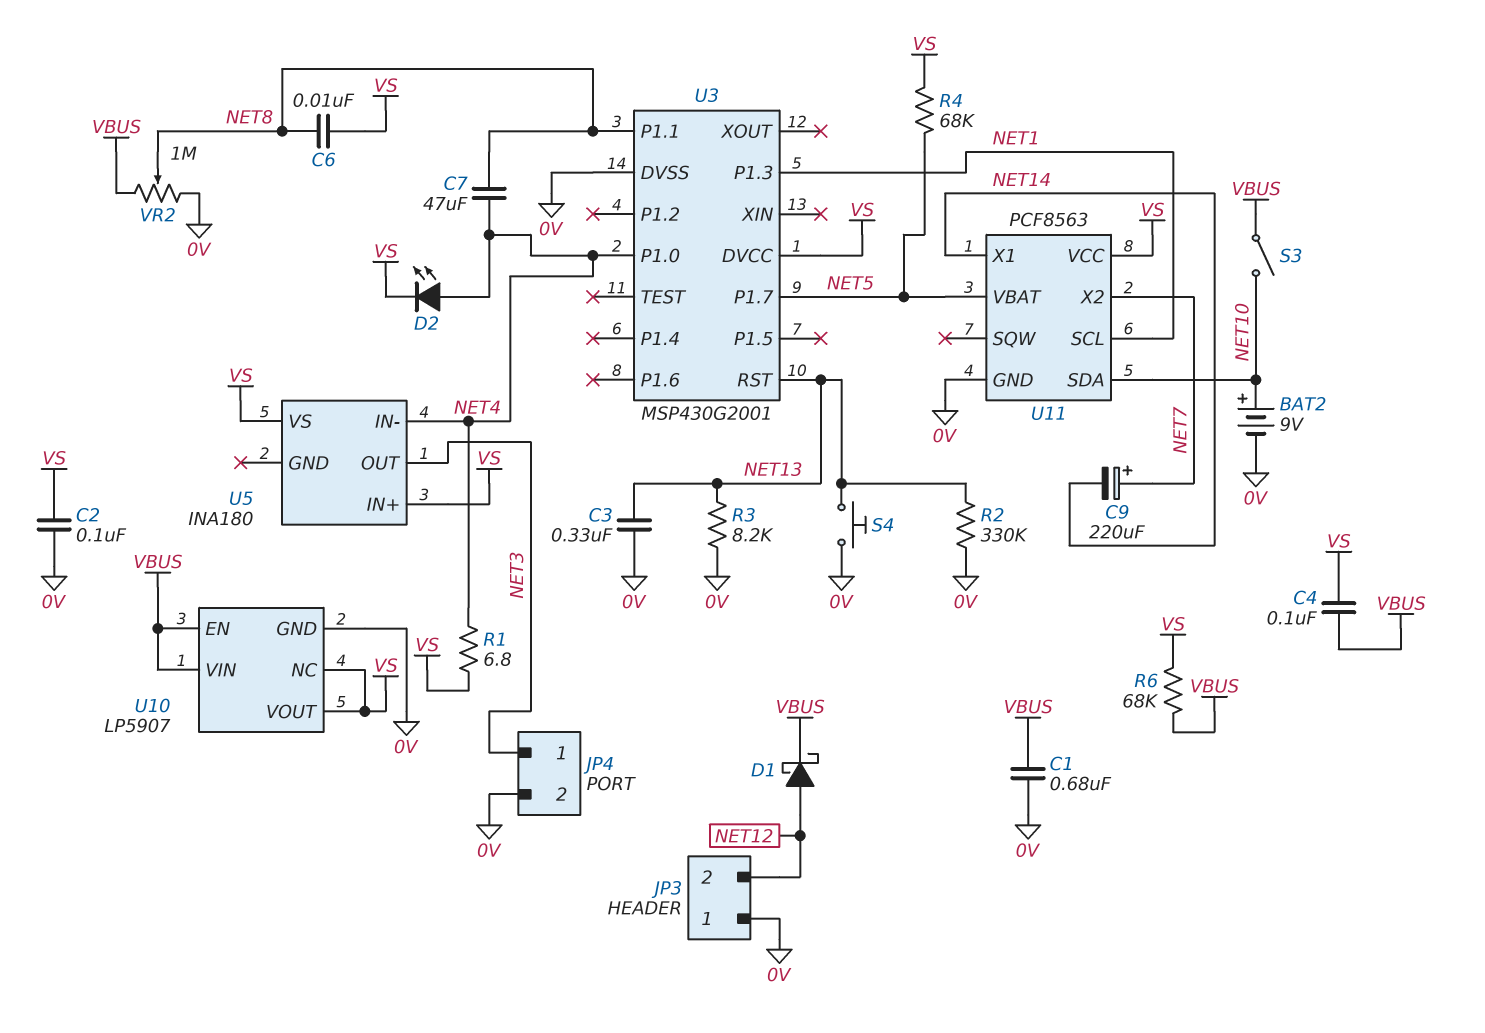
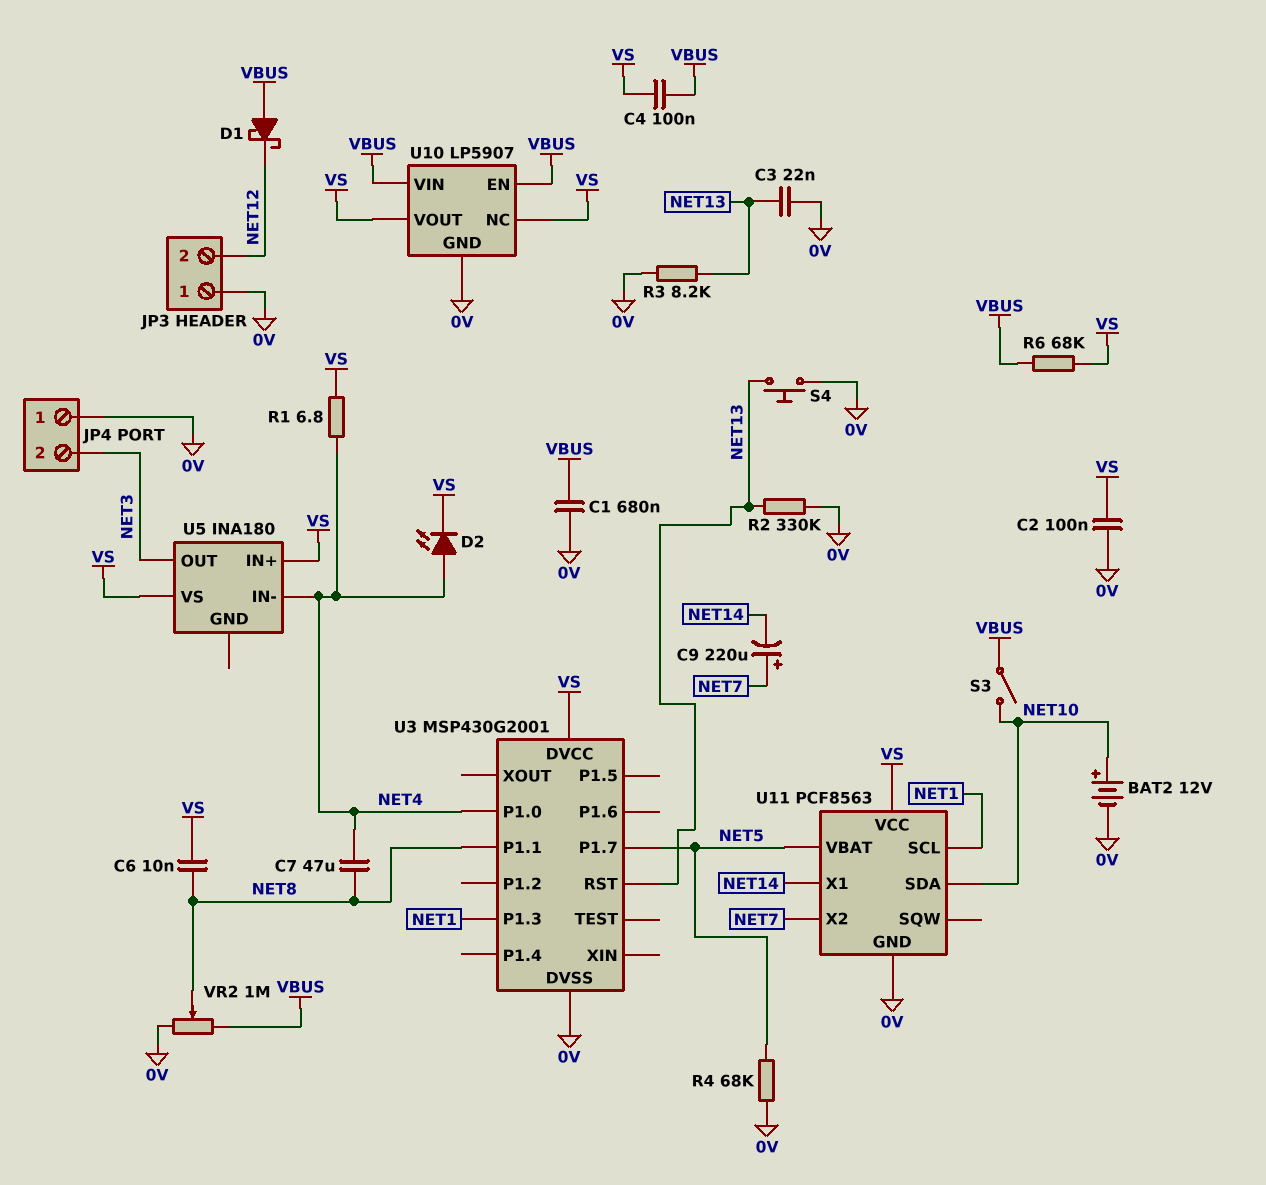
BAT2: 9V (plus NET10, minus 0V) -> 12V (plus NET10, minus 0V)
C3: 330nF (0V, NET13) -> 22nF (0V, NET13)
D1: schottky (A NET12, K VBUS) -> schottky (A VBUS, K NET12)
JP4 pin 1: NET3 -> 0V
JP4 pin 2: 0V -> NET3
R4: 68k (NET5, VS) -> 68k (0V, NET5)

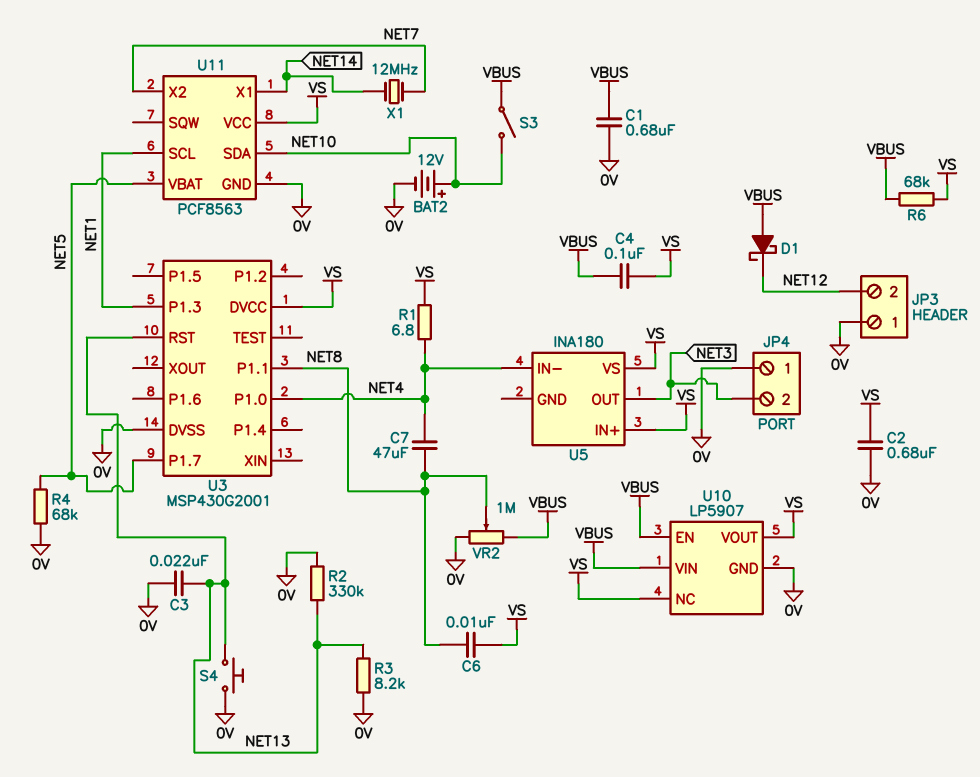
C2: 100nF (0V, VS) -> 680nF (0V, VS)
C9: 220uF (plus NET7, minus NET14) -> none
D2: LED (A NET4, K VS) -> none
X1: none -> 12MHz (NET7, NET14)

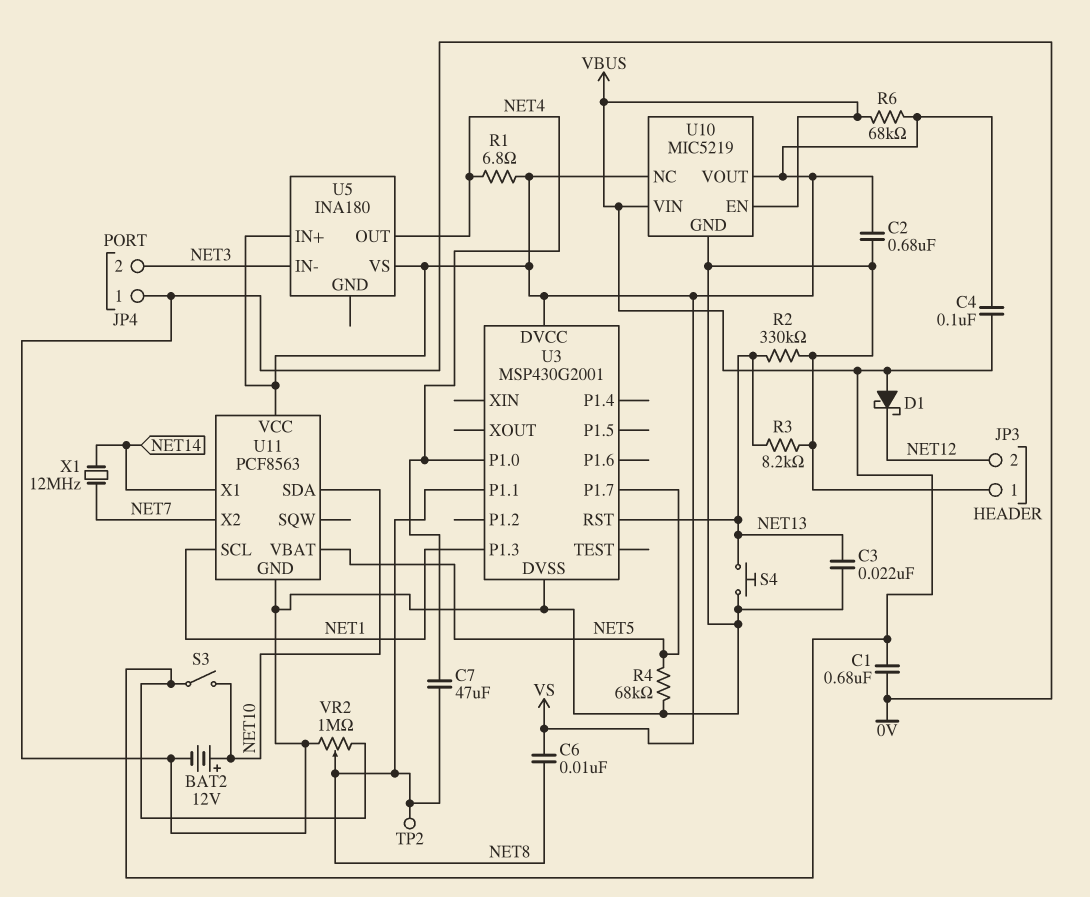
TP2: none -> test point (NET8)
U5 pin IN-: NET4 -> NET3
U5 pin OUT: NET3 -> NET4
U10: LP5907 -> MIC5219

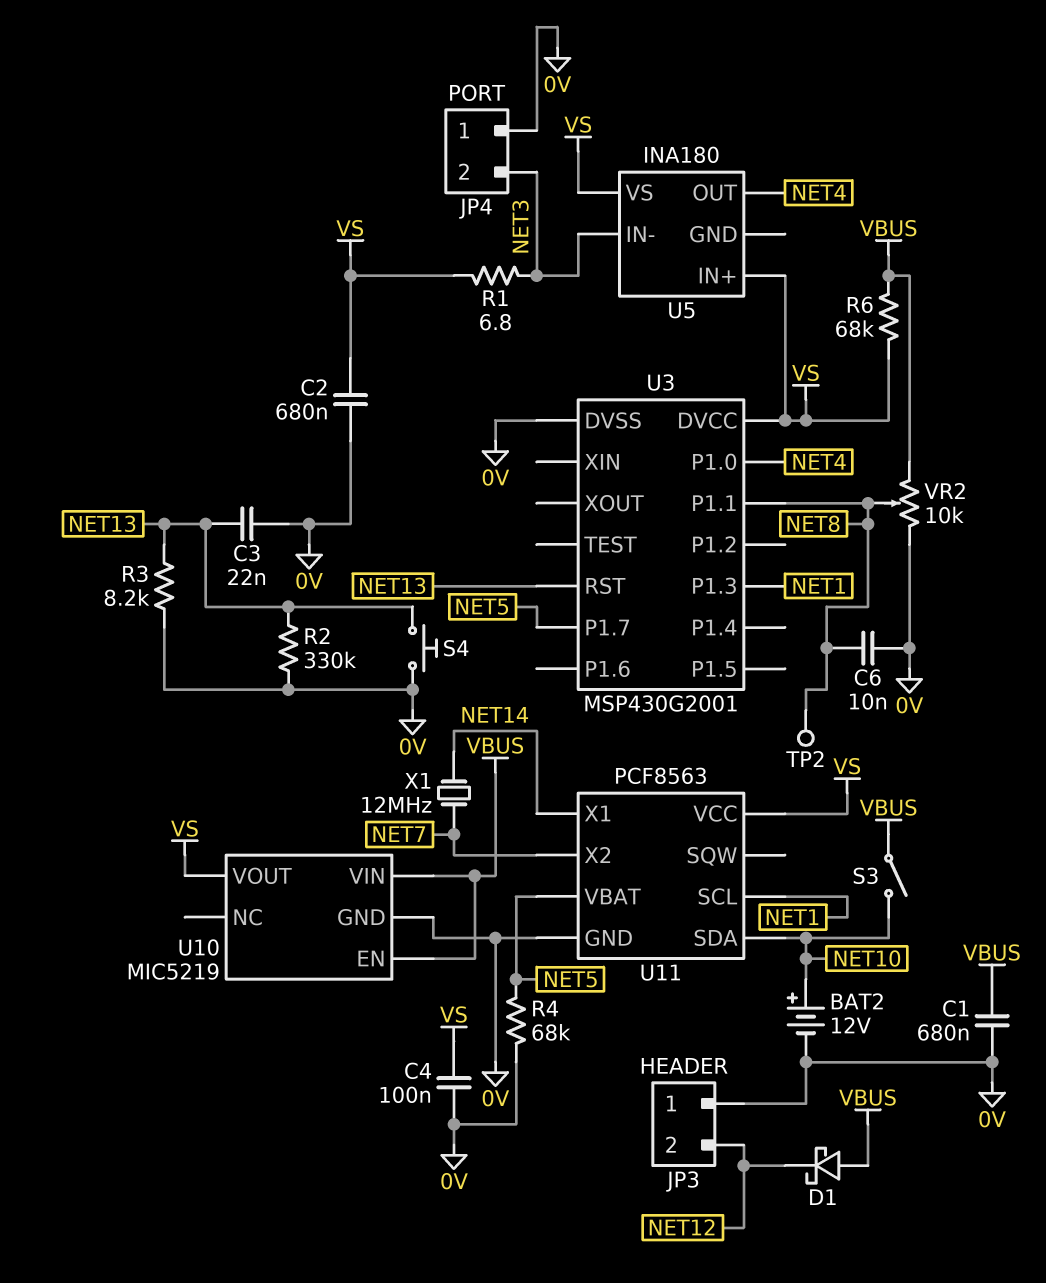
C4: 100nF (VBUS, VS) -> 100nF (0V, VS)
C6: 10nF (NET8, VS) -> 10nF (0V, NET8)
C7: 47uF (NET4, NET8) -> none
R1: 6.8 (NET4, VS) -> 6.8 (NET3, VS)
U10 pin NC: VS -> none
VR2: 1M (0V, VBUS, wiper NET8) -> 10k (0V, VBUS, wiper NET8)

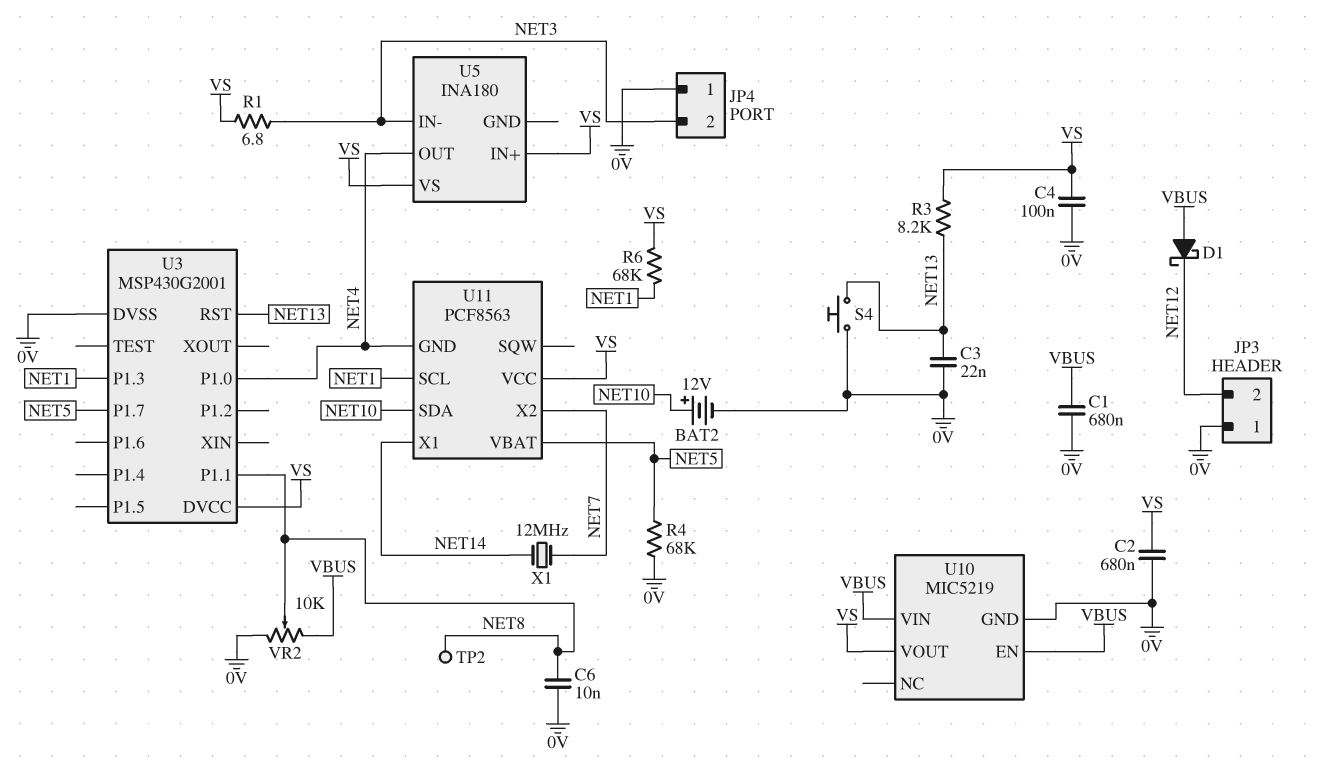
R2: 330k (0V, NET13) -> none
R3: 8.2k (0V, NET13) -> 8.2k (NET13, VS)
R6: 68k (VBUS, VS) -> 68k (NET1, VS)
S3: switch (NET10, VBUS) -> none
U11 pin GND: 0V -> NET4

